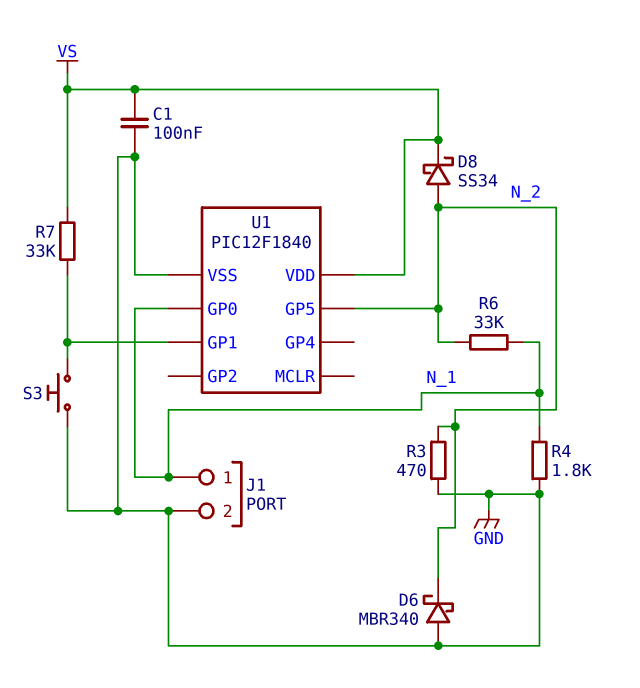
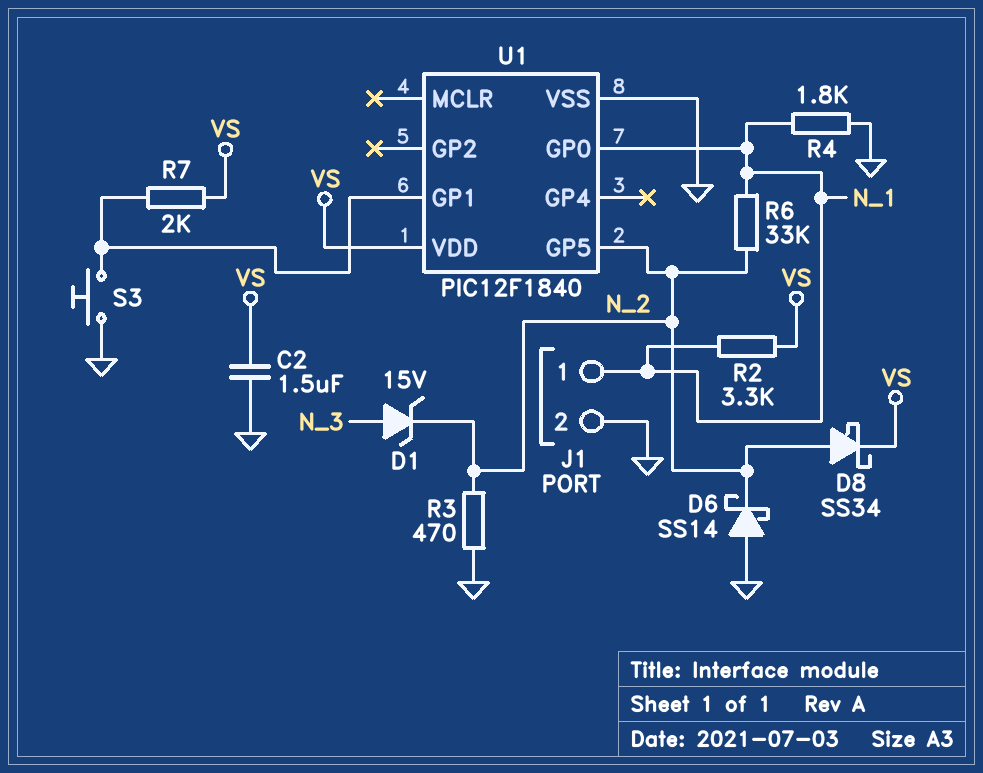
C1: 100nF (GND, VS) -> none
C2: none -> 1.5uF (GND, VS)
D1: none -> zener 15V (A N_3, K N_2)
D6: schottky MBR340 (A GND, K N_2) -> schottky SS14 (A GND, K N_2)
R2: none -> 3.3k (N_1, VS)
R7: 33k (U1/GP1, VS) -> 2k (U1/GP1, VS)

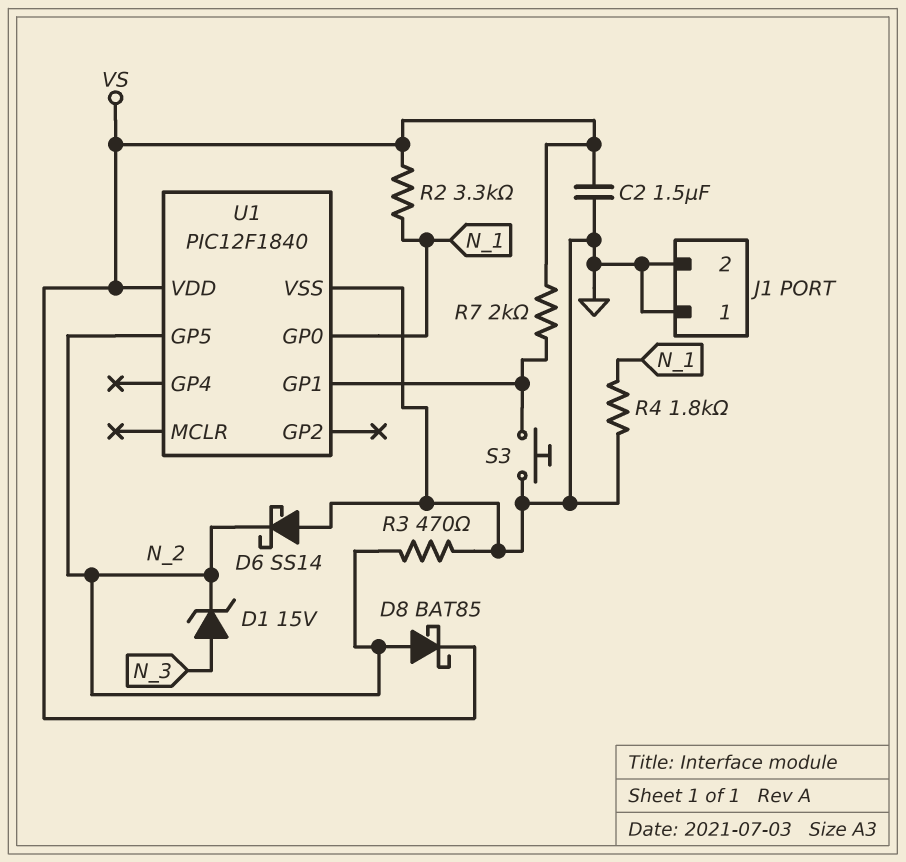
D8: schottky SS34 (A N_2, K VS) -> schottky BAT85 (A N_2, K VS)
J1 pin 1: N_1 -> GND
R6: 33k (N_1, N_2) -> none

